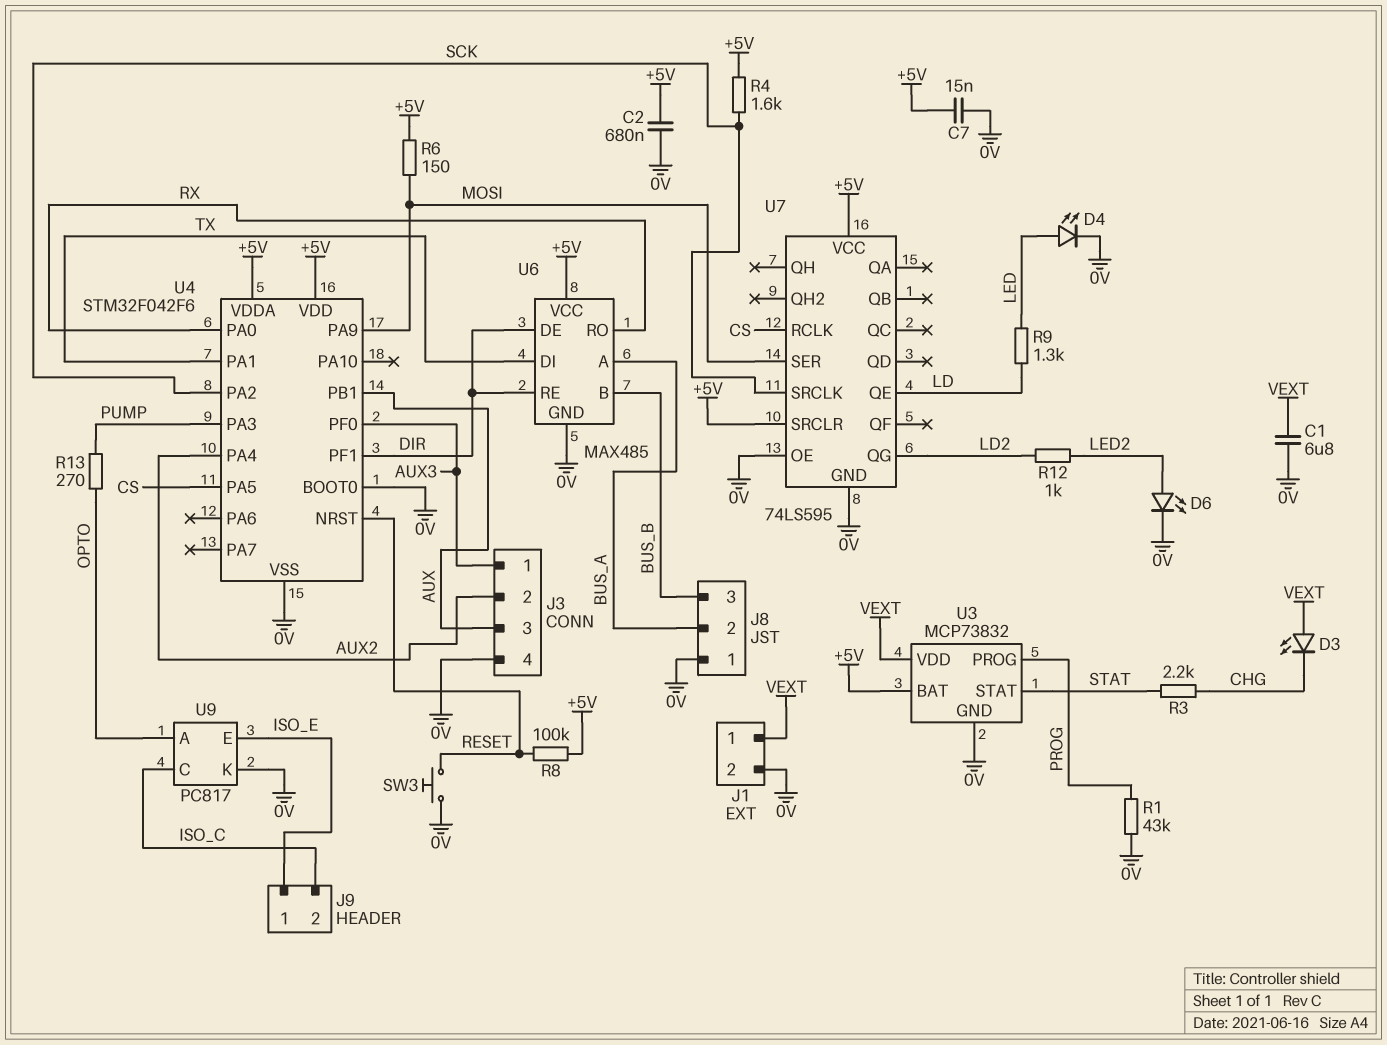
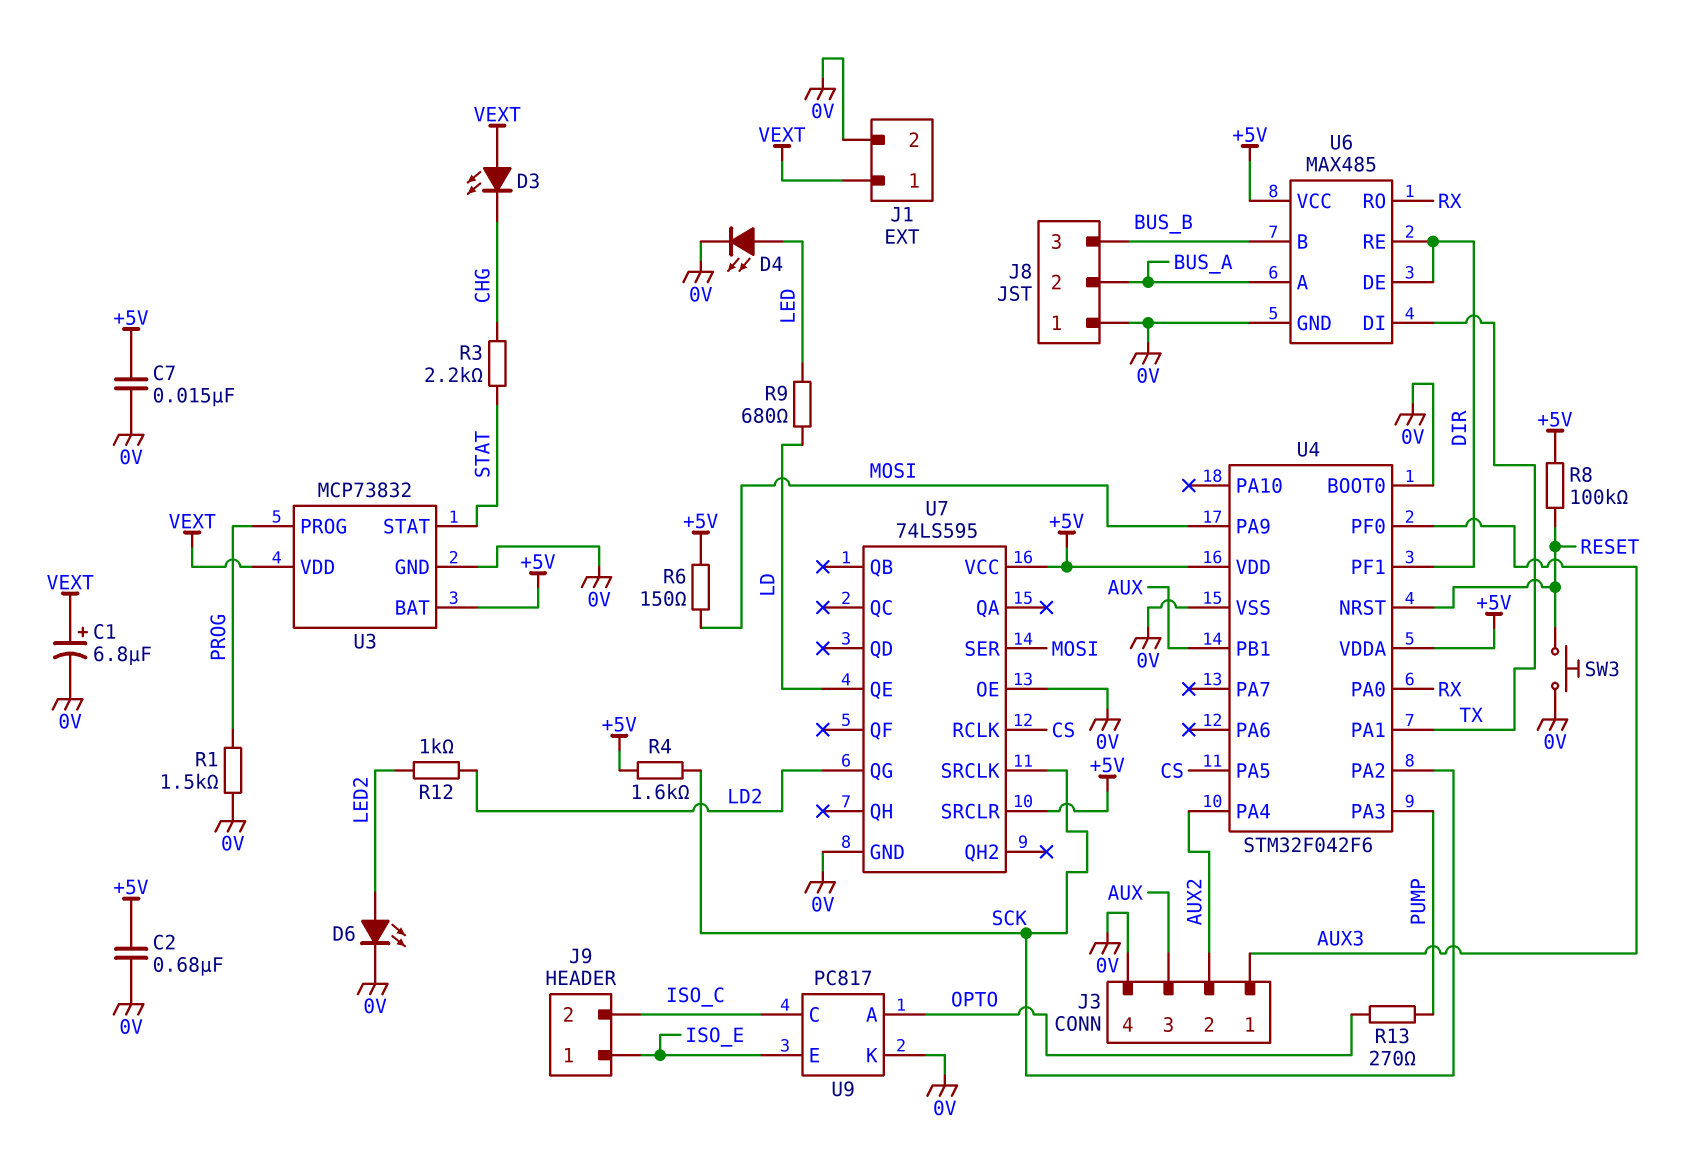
C1: 6.8uF (0V, VEXT) -> 6.8uF (plus VEXT, minus 0V)
R1: 43k (0V, PROG) -> 1.5k (0V, PROG)
R9: 1.3k (LD, LED) -> 680 (LD, LED)

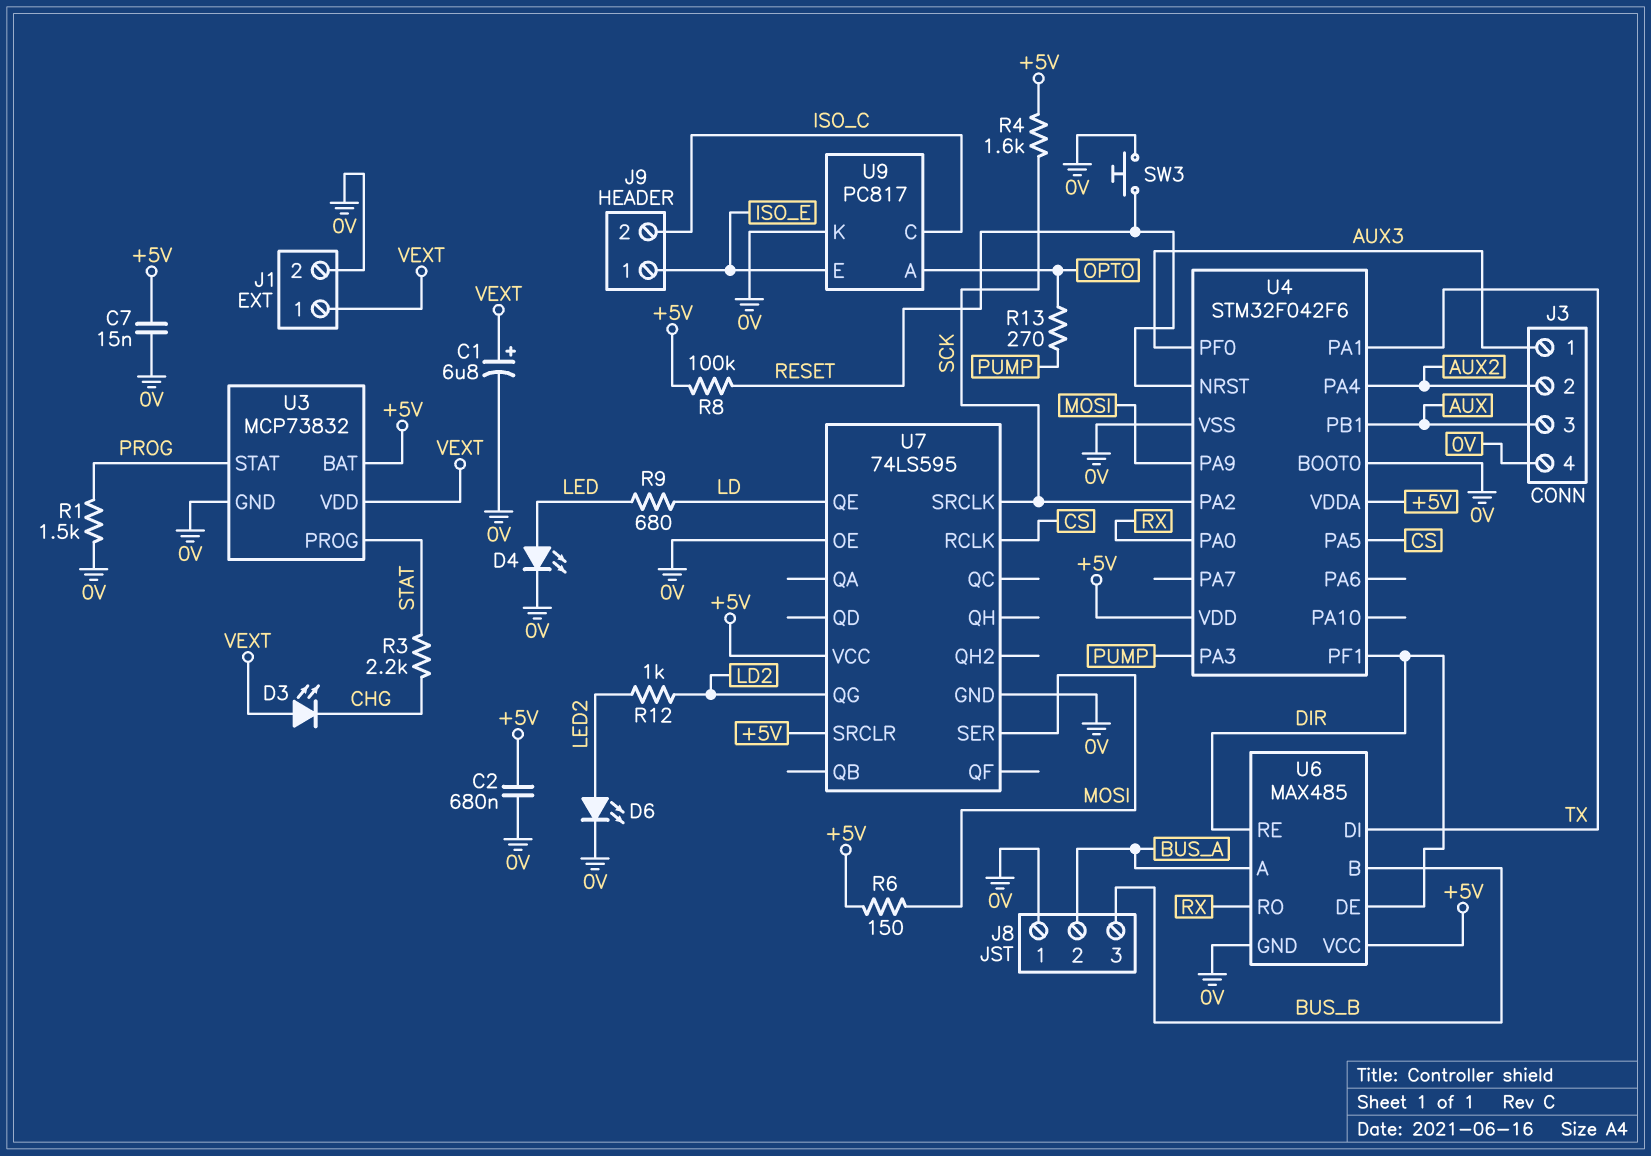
U3 pin PROG: PROG -> STAT
U3 pin STAT: STAT -> PROG

